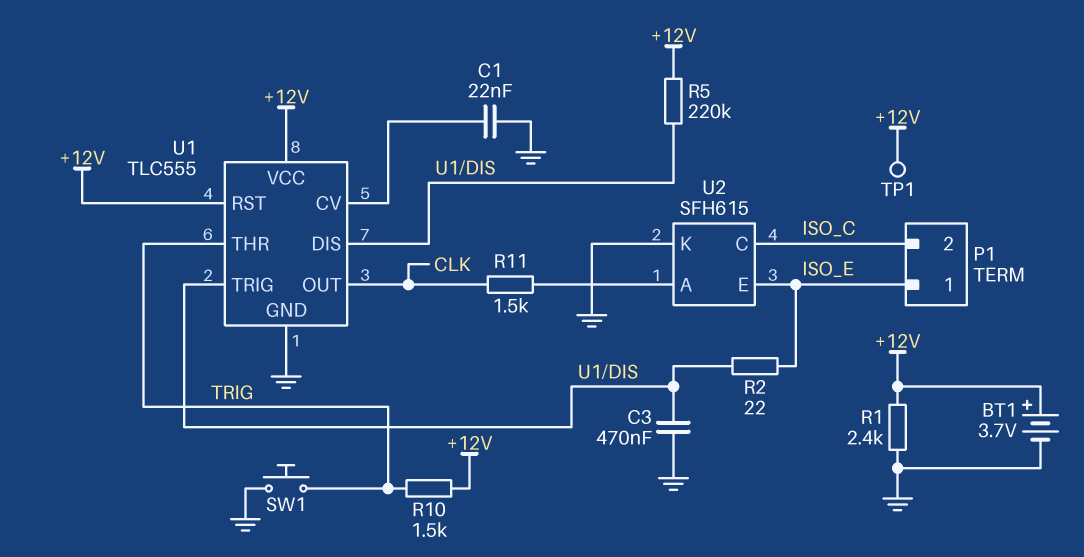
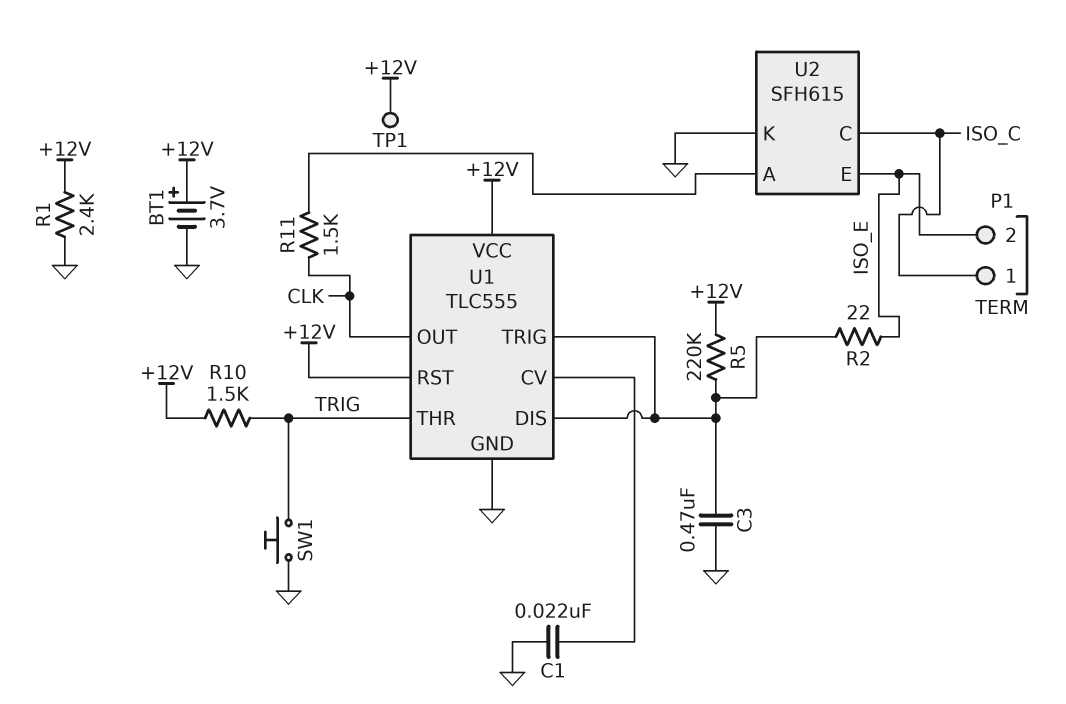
P1 pin 1: ISO_E -> ISO_C
P1 pin 2: ISO_C -> ISO_E

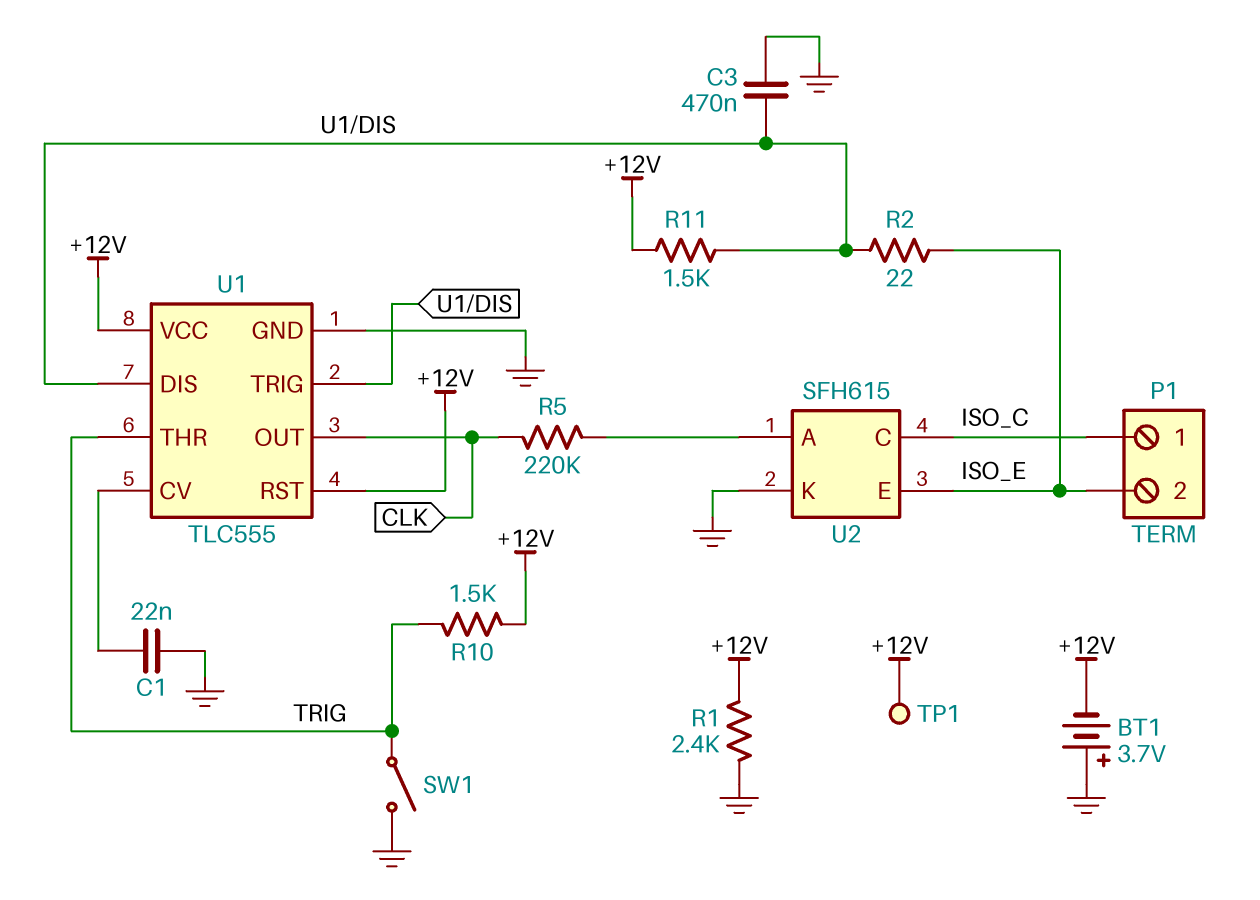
BT1: 3.7V (plus +12V, minus GND) -> 3.7V (plus GND, minus +12V)
R5: 220k (+12V, U1/DIS) -> 220k (CLK, U2/A)
R11: 1.5k (CLK, U2/A) -> 1.5k (+12V, U1/DIS)
SW1: button (GND, TRIG) -> switch (GND, TRIG)

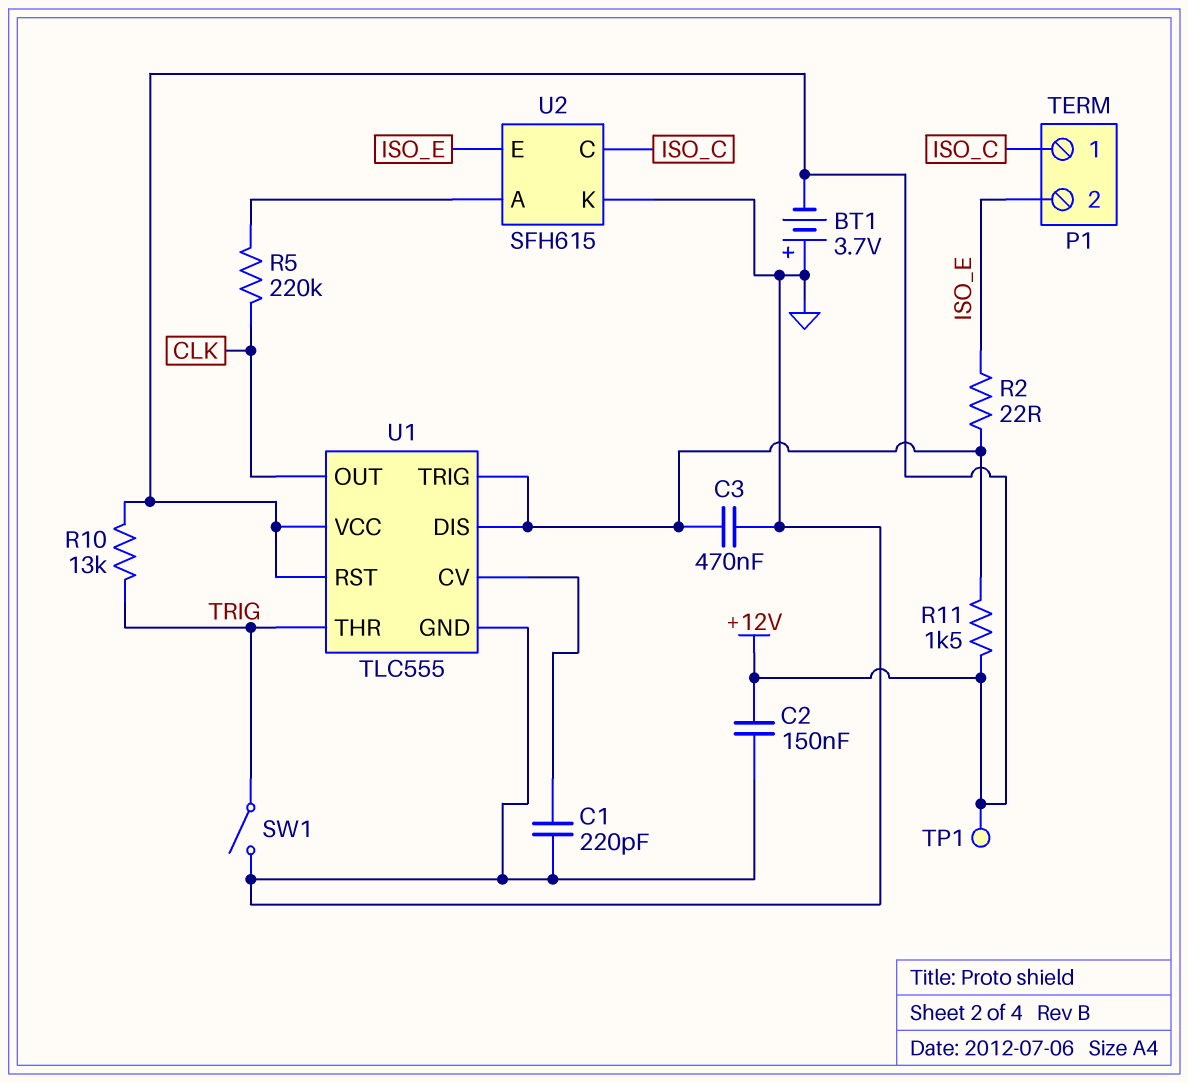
C1: 22nF (GND, U1/CV) -> 220pF (GND, U1/CV)
C2: none -> 150nF (+12V, GND)
R1: 2.4k (+12V, GND) -> none
R10: 1.5k (+12V, TRIG) -> 13k (+12V, TRIG)

